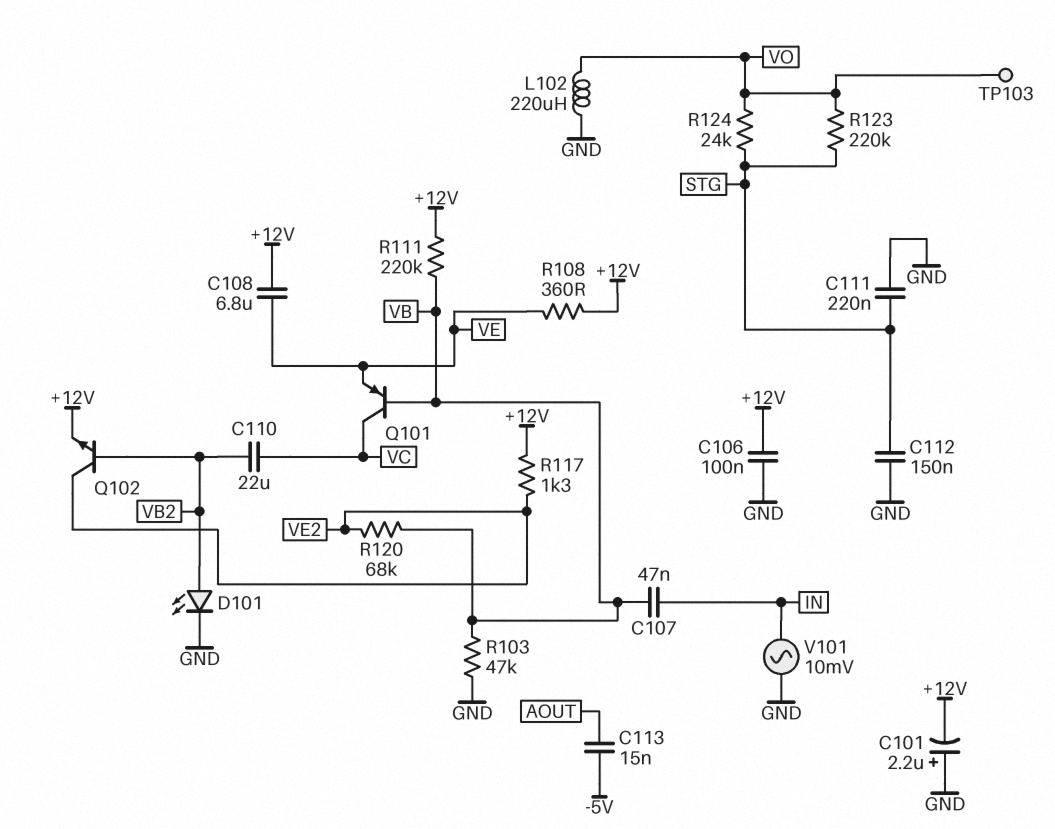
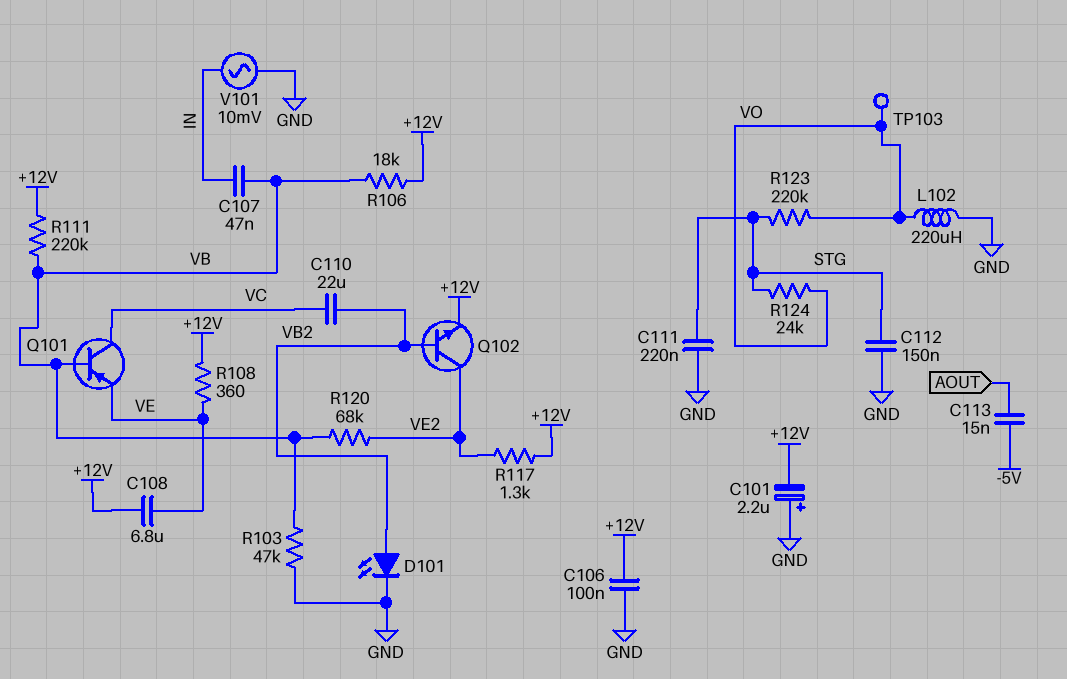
R106: none -> 18k (+12V, VB)

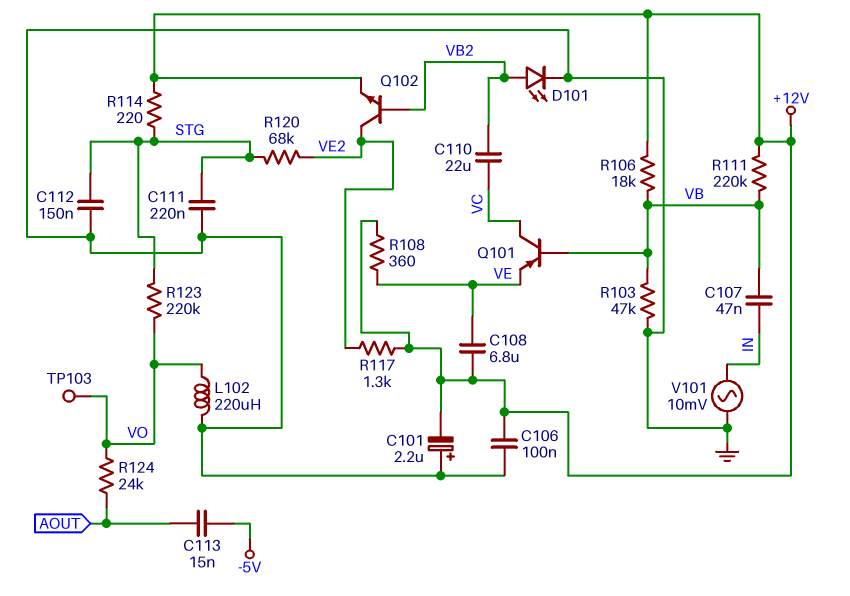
R114: none -> 220 (+12V, STG)
R120: 68k (VB, VE2) -> 68k (STG, VE2)
R124: 24k (STG, VO) -> 24k (AOUT, VO)

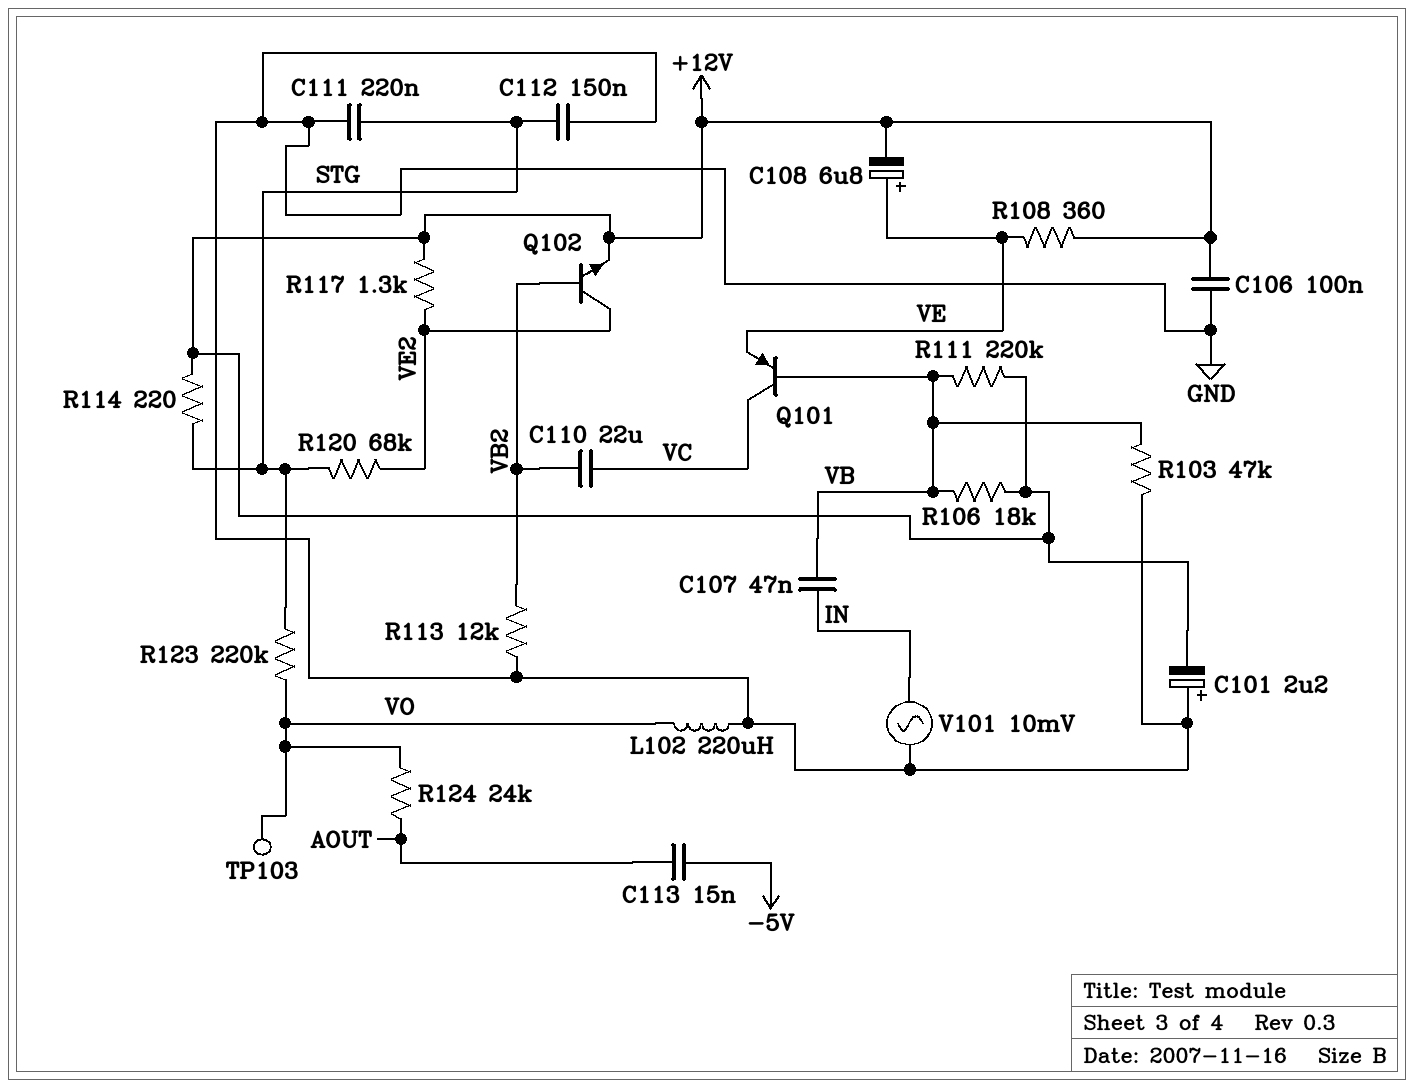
C108: 6.8uF (+12V, VE) -> 6.8uF (plus VE, minus +12V)
D101: LED (A VB2, K GND) -> none
R113: none -> 12k (GND, VB2)

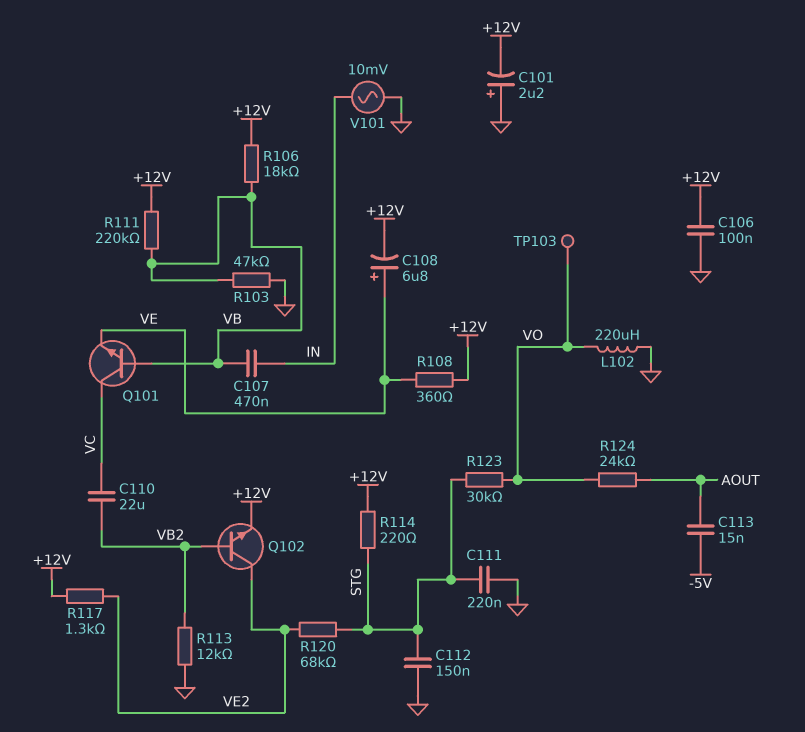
C107: 47nF (IN, VB) -> 470nF (IN, VB)
Q101: PNP (B VB, C VC, E VE) -> NPN (B VB, C VC, E VE)
R123: 220k (STG, VO) -> 30k (STG, VO)

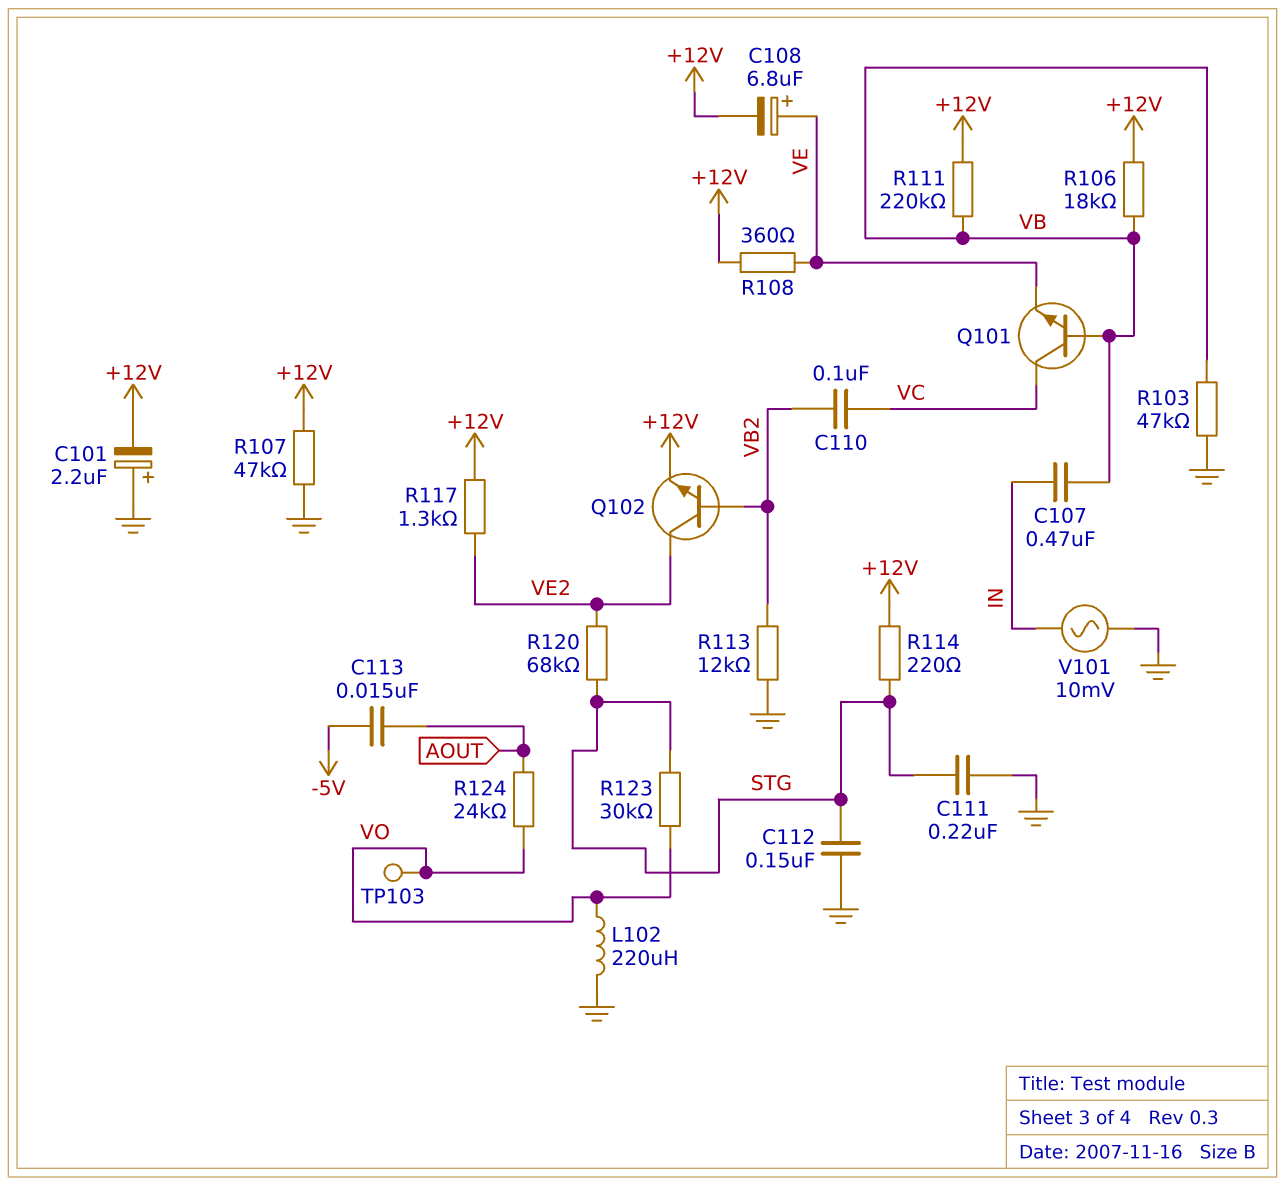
C106: 100nF (+12V, GND) -> none
C110: 22uF (VB2, VC) -> 100nF (VB2, VC)
R107: none -> 47k (+12V, GND)

